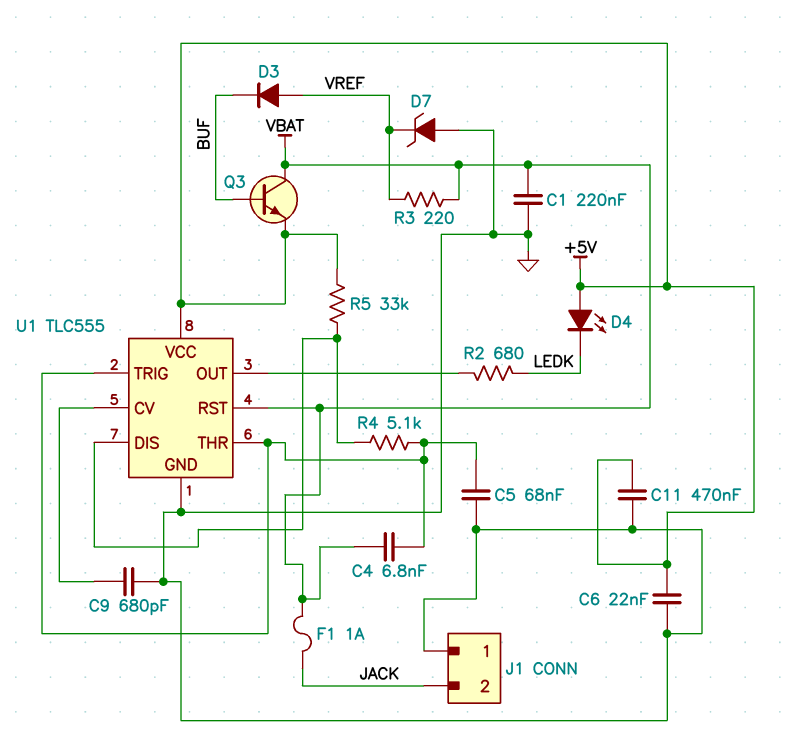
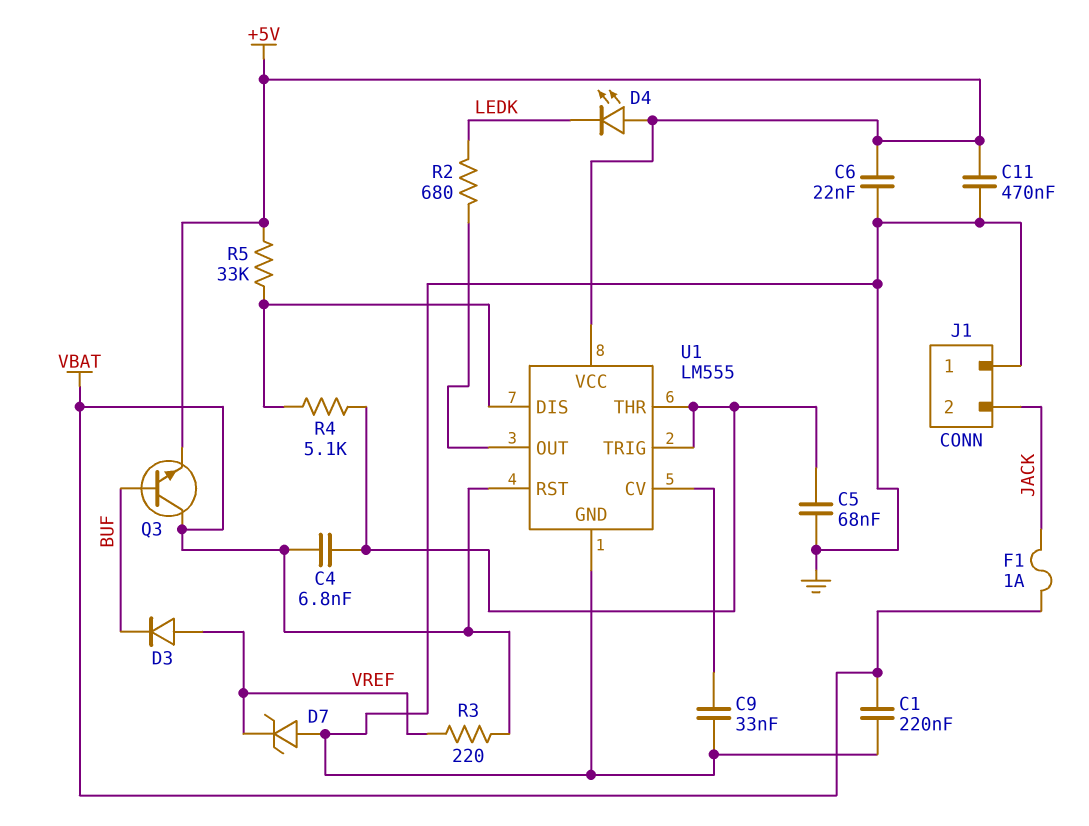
C9: 680pF (GND, U1/CV) -> 33nF (GND, U1/CV)
U1: TLC555 -> LM555

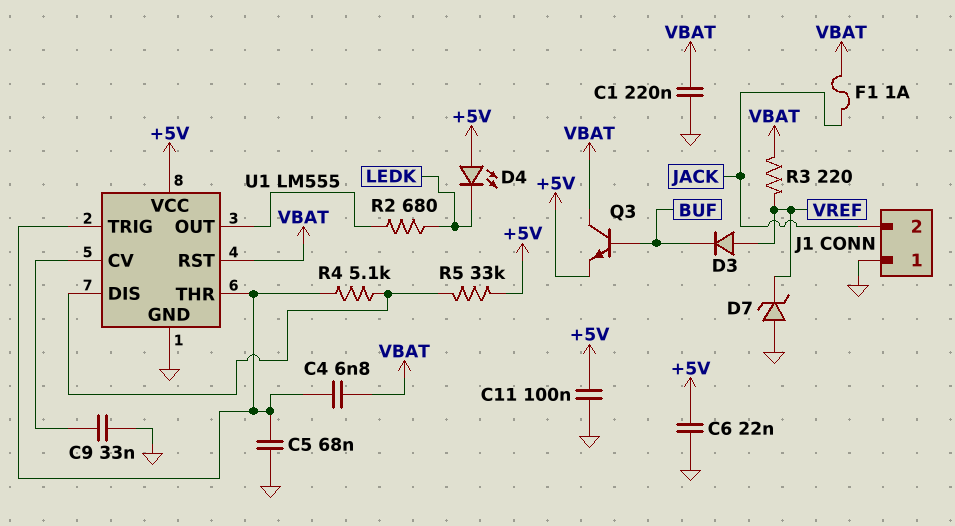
C11: 470nF (+5V, GND) -> 100nF (+5V, GND)

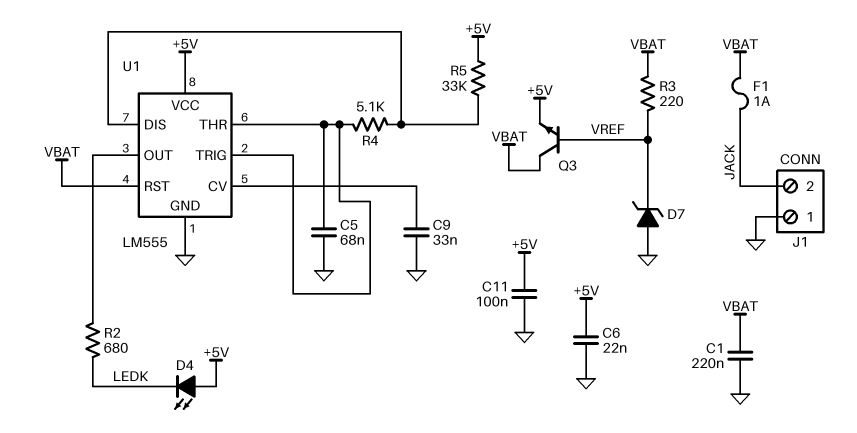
C4: 6.8nF (U1/THR, VBAT) -> none
D3: diode (A VREF, K BUF) -> none
Q3: NPN (B BUF, C VBAT, E +5V) -> NPN (B VREF, C VBAT, E +5V)

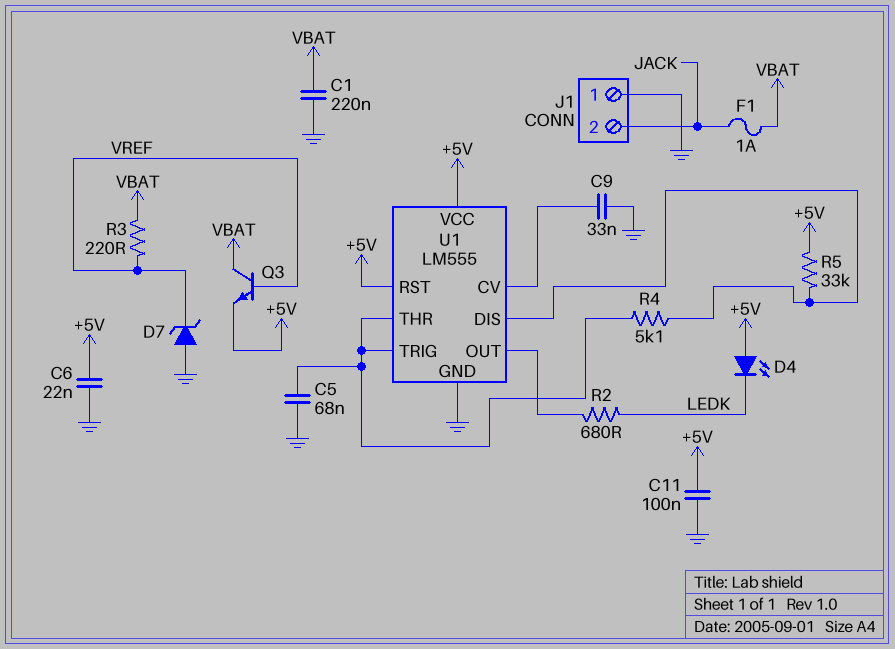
U1 pin RST: VBAT -> +5V

